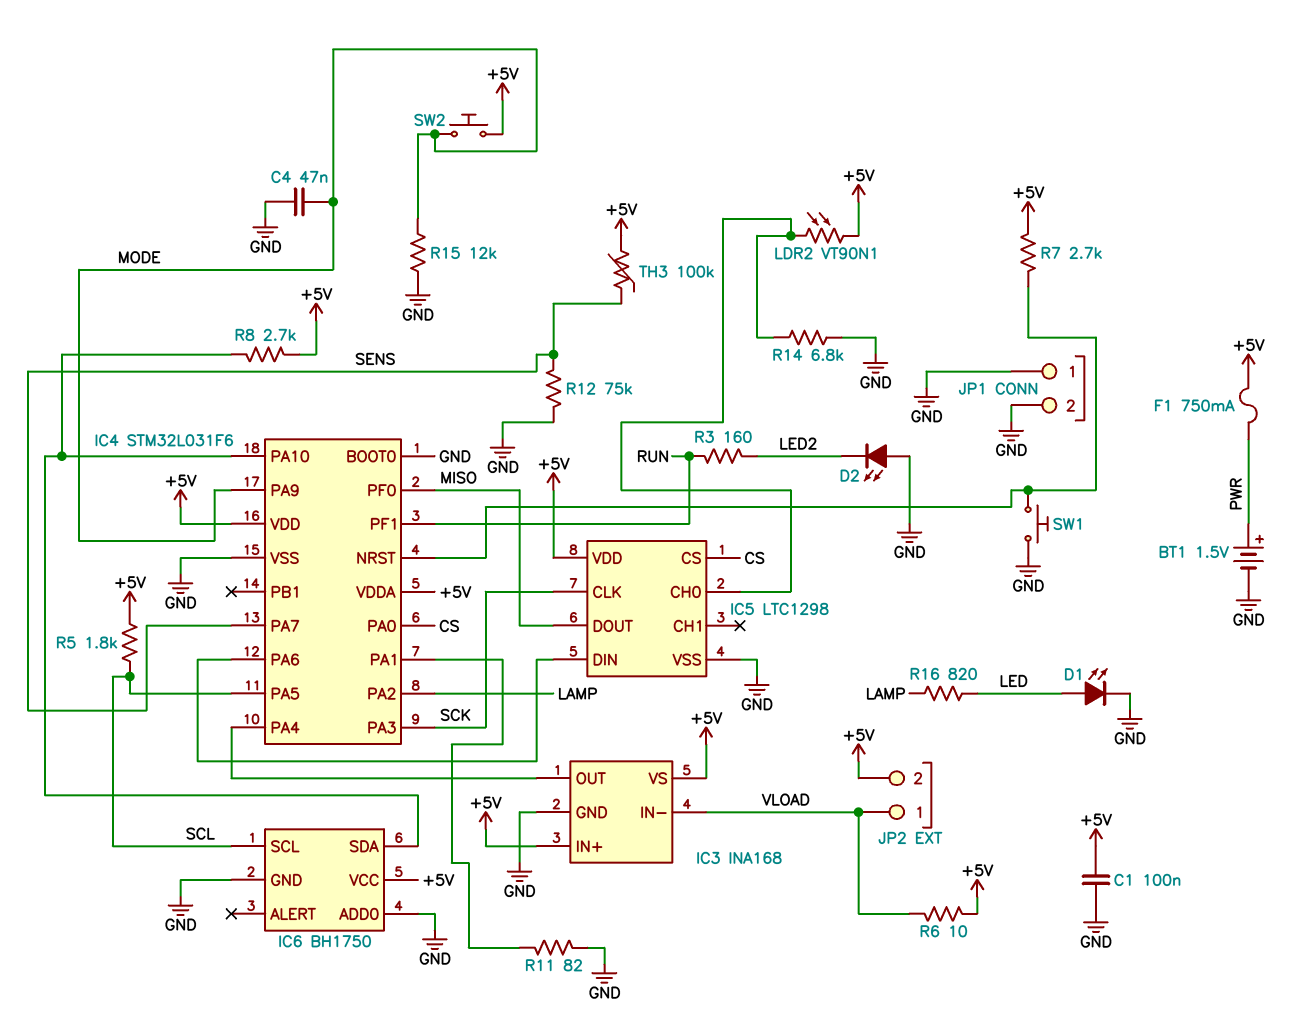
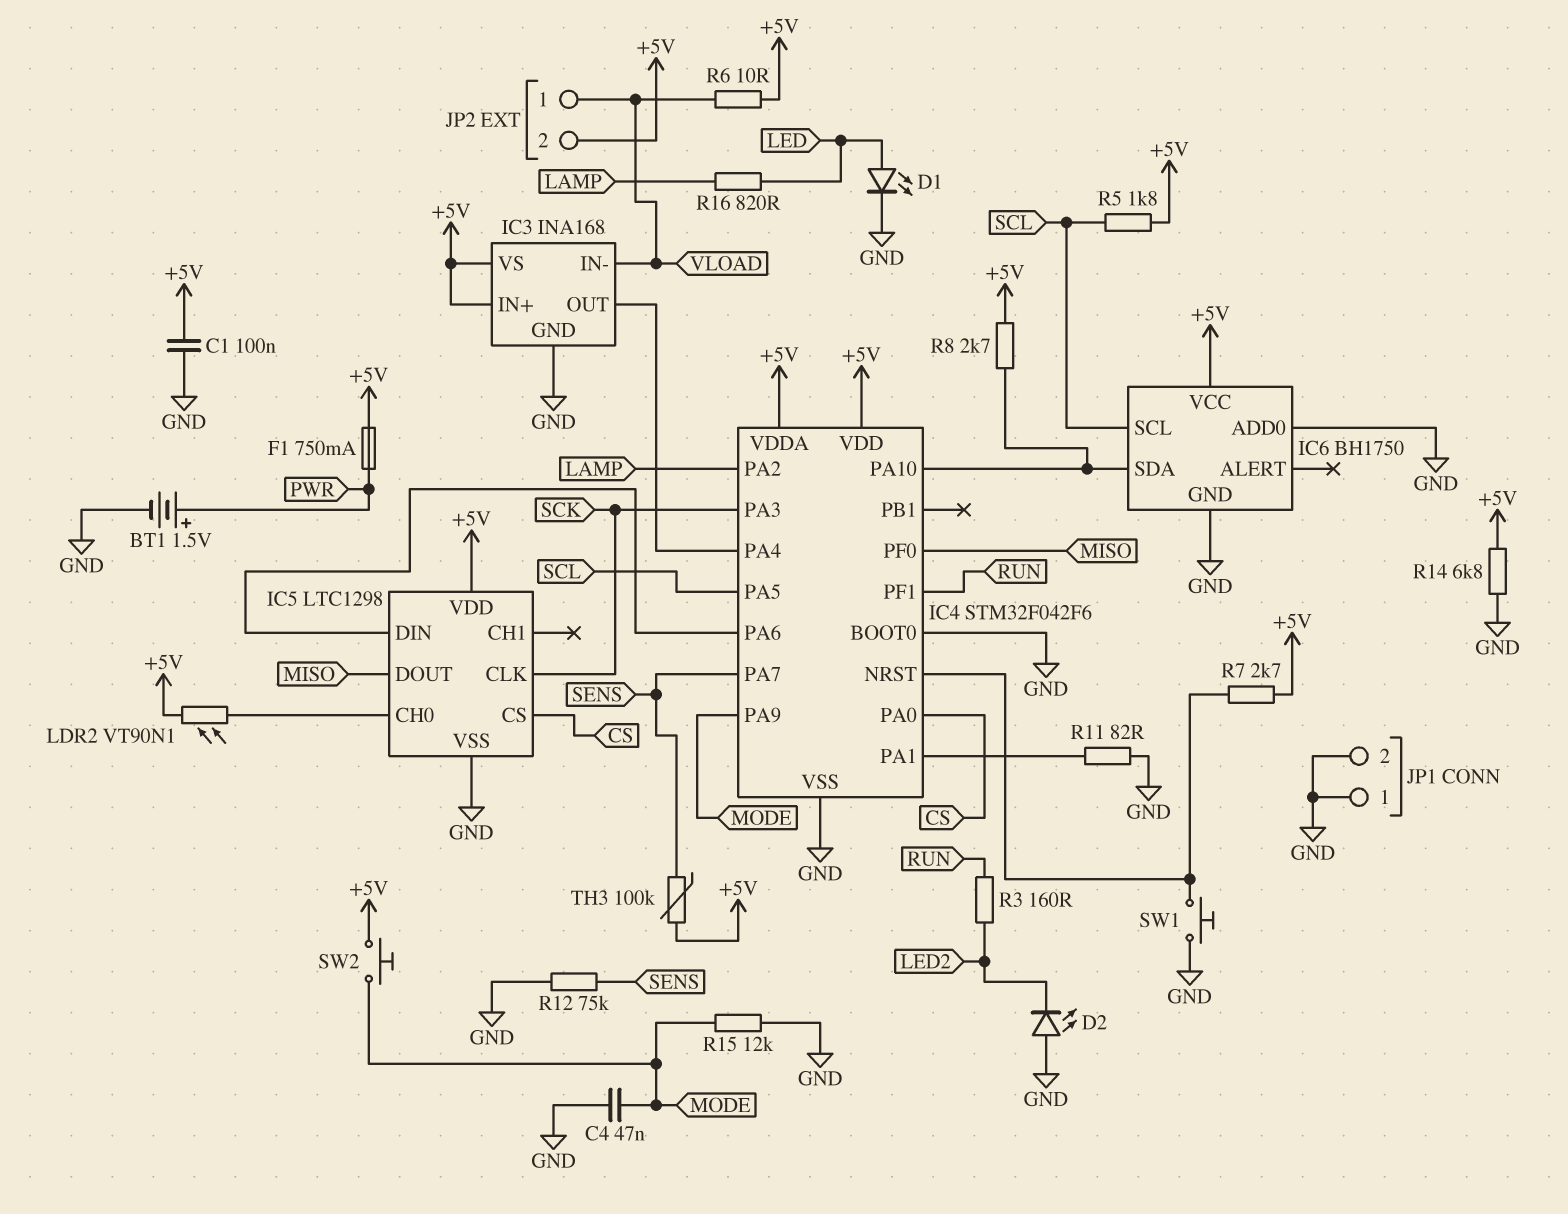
IC4: STM32L031F6 -> STM32F042F6
R14: 6.8k (GND, IC5/CH0) -> 6.8k (+5V, GND)

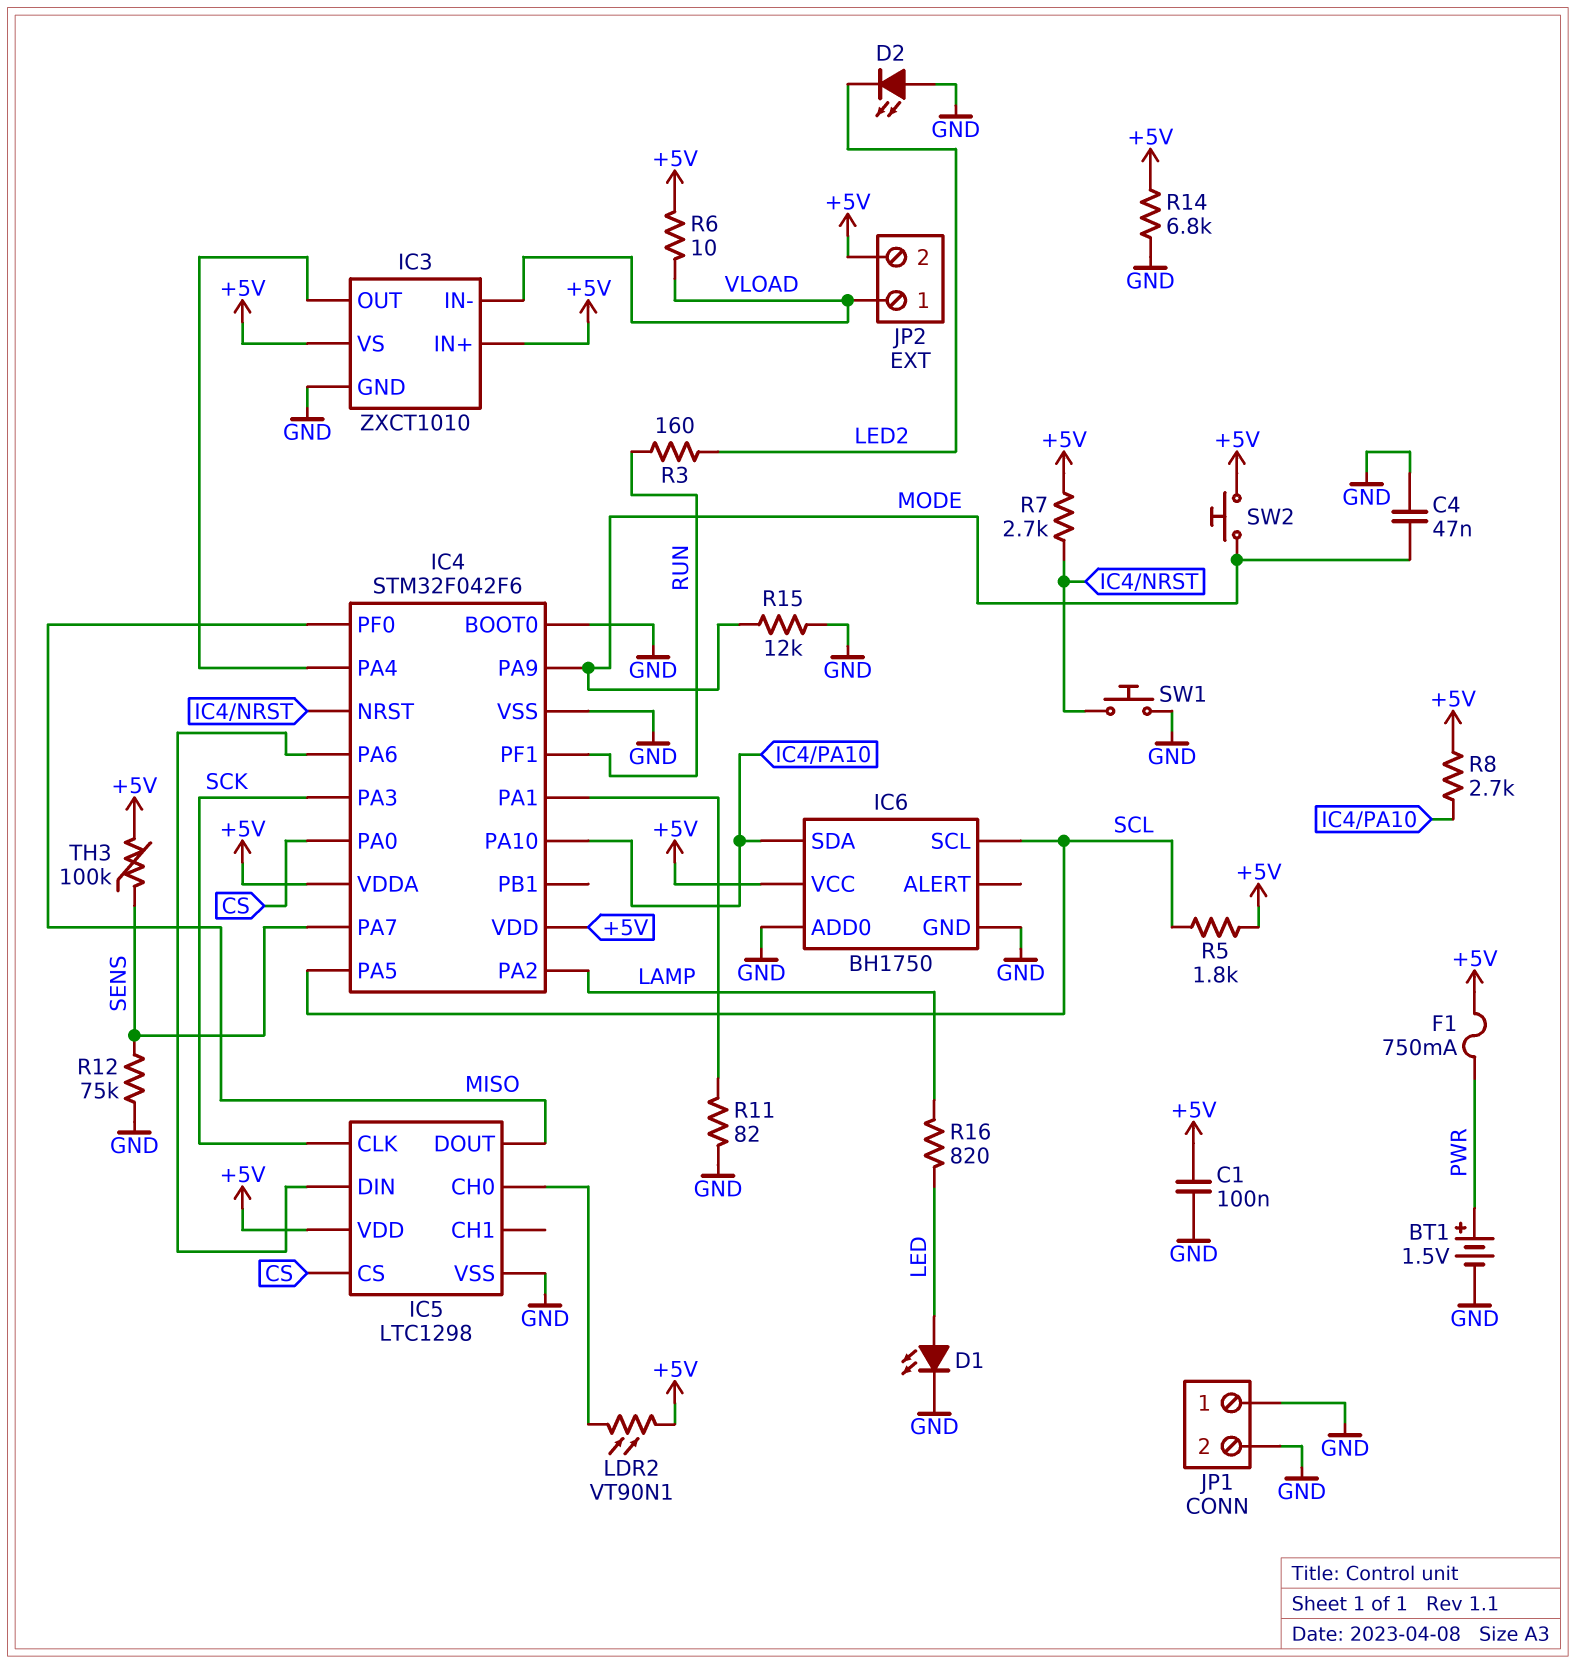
IC3: INA168 -> ZXCT1010

